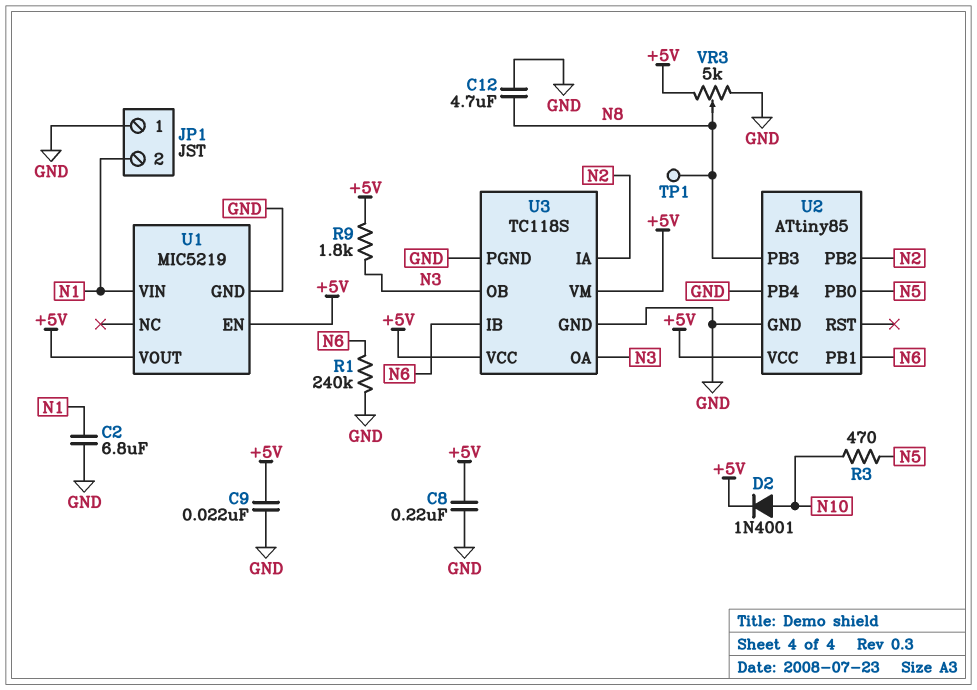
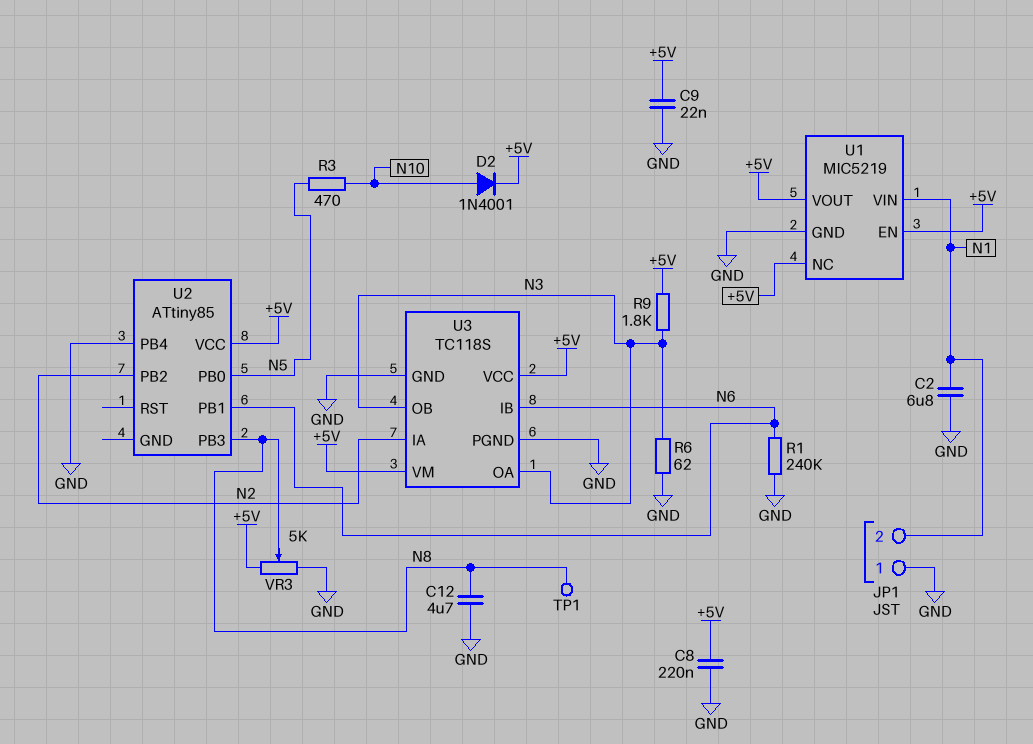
R6: none -> 62 (GND, N3)
U1 pin NC: none -> +5V
U2 pin GND: GND -> none

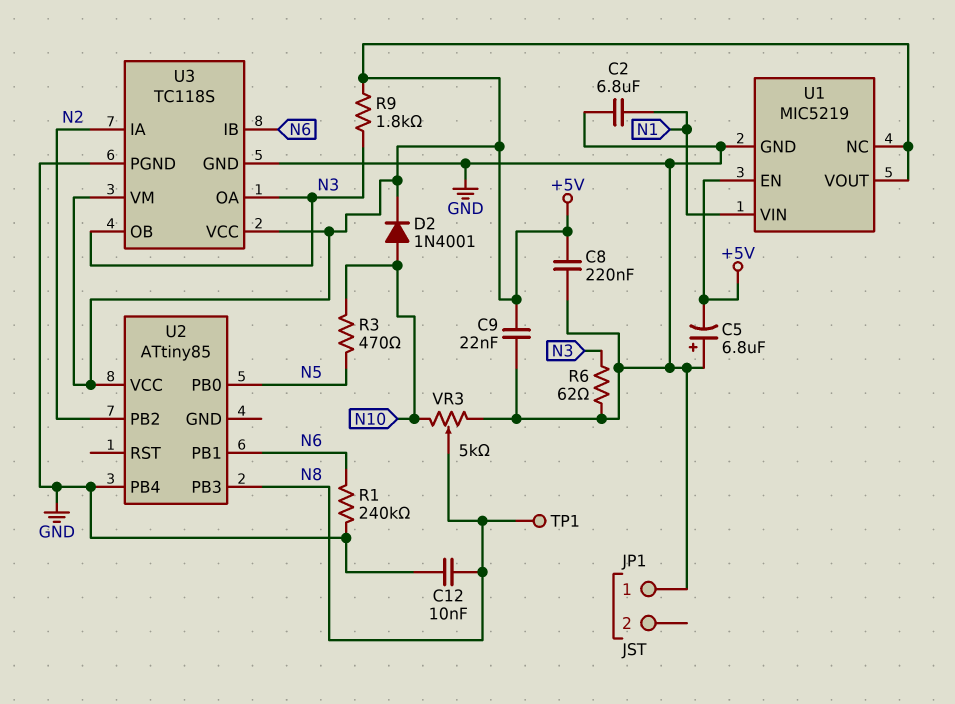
C5: none -> 6.8uF (plus GND, minus +5V)
C12: 4.7uF (GND, N8) -> 10nF (GND, N8)
JP1 pin 2: N1 -> none
VR3: 5k (+5V, GND, wiper N8) -> 5k (GND, N10, wiper N8)

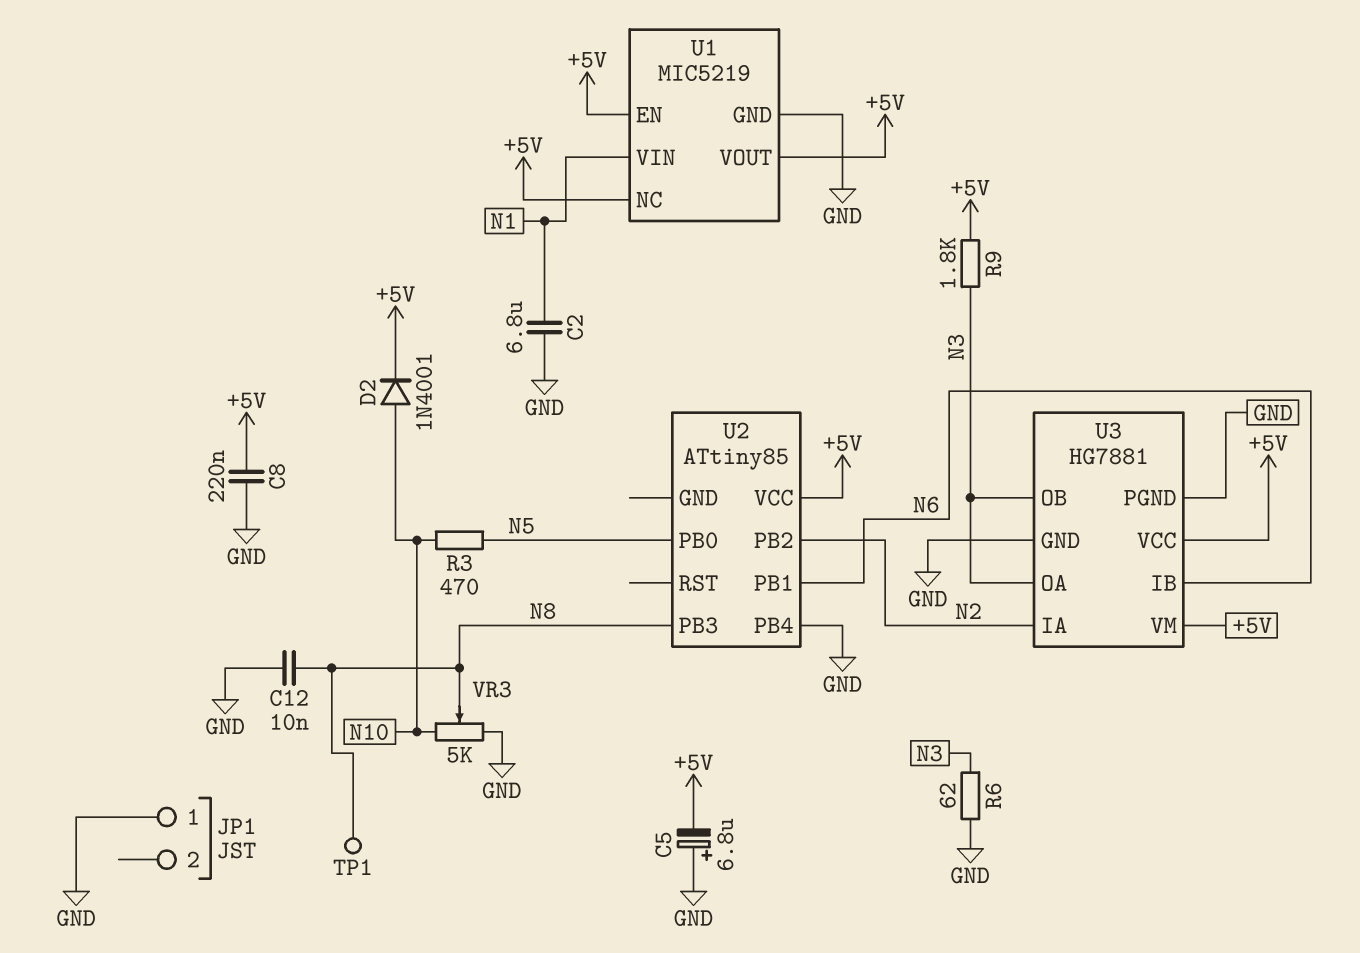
C9: 22nF (+5V, GND) -> none
R1: 240k (GND, N6) -> none
U3: TC118S -> HG7881

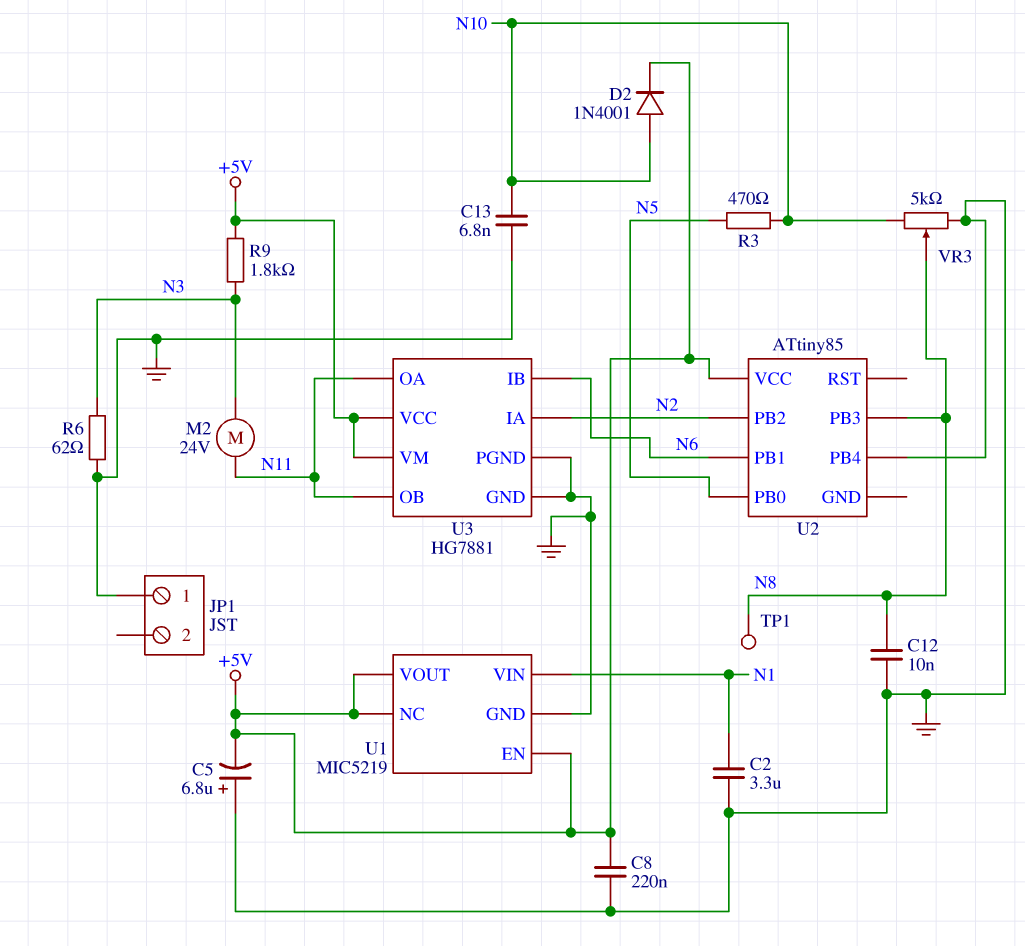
C2: 6.8uF (GND, N1) -> 3.3uF (GND, N1)
C13: none -> 6.8nF (GND, N10)
M2: none -> motor 24V (N3, N11)
U3 pin OA: N3 -> N11
U3 pin OB: N3 -> N11

